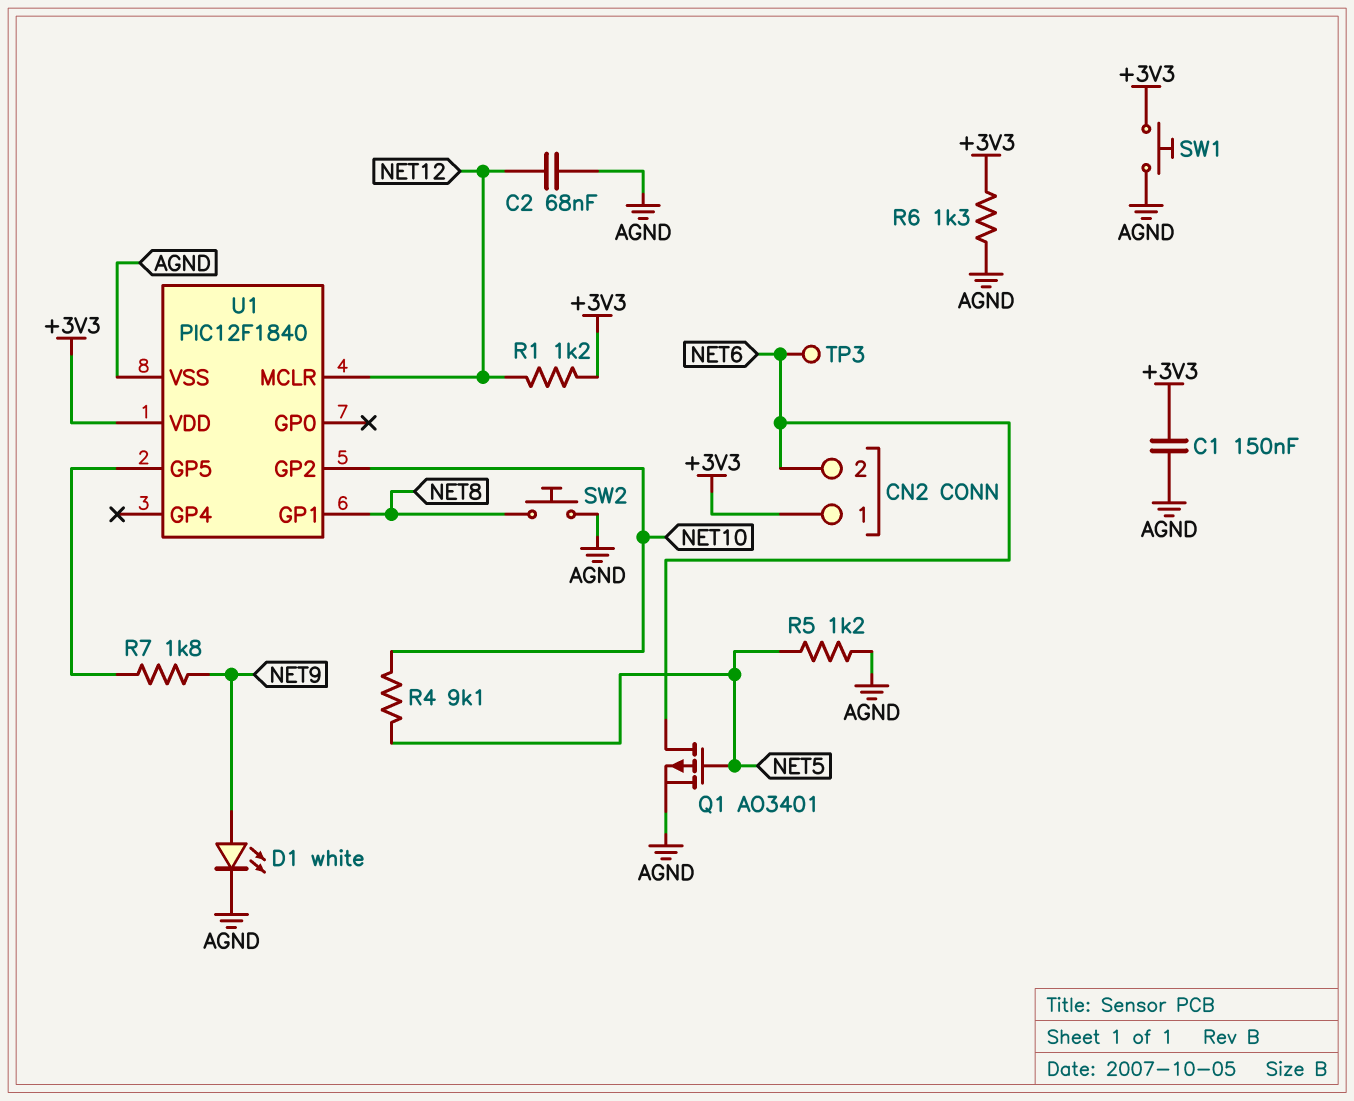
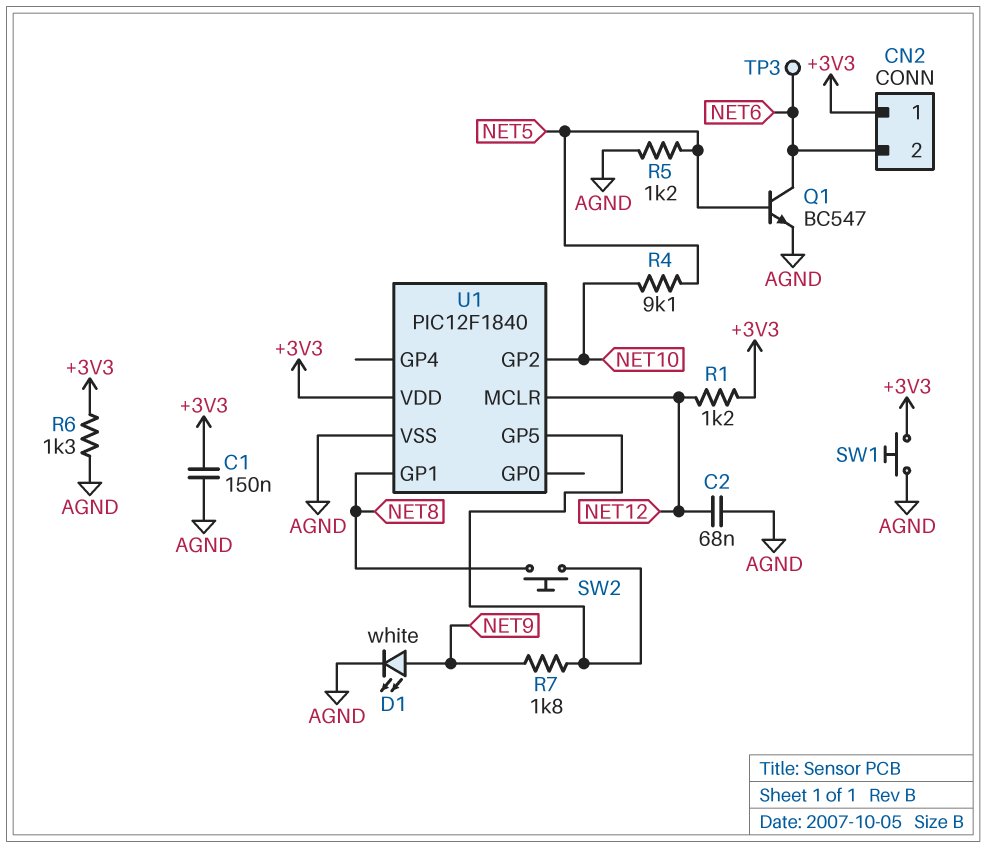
Q1: PMOS AO3401 (G NET5, D NET6, S AGND) -> NPN BC547 (B NET5, C NET6, E AGND)
SW2: button (AGND, NET8) -> button (NET8, U1/GP5)

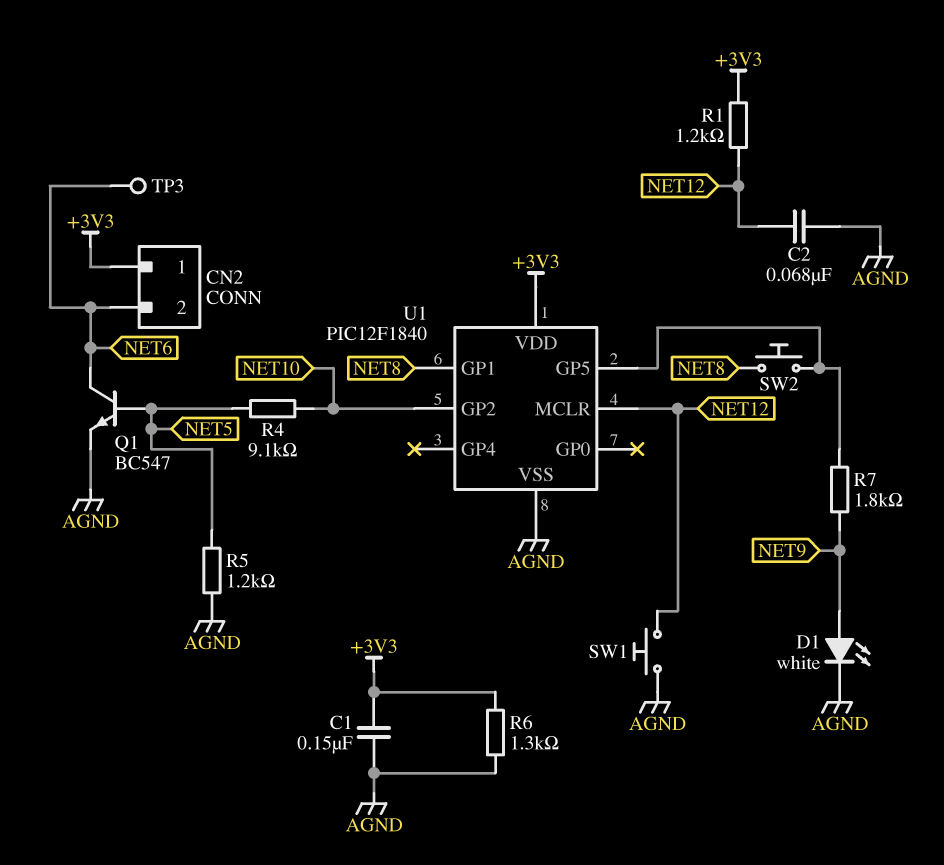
SW1: button (+3V3, AGND) -> button (AGND, NET12)

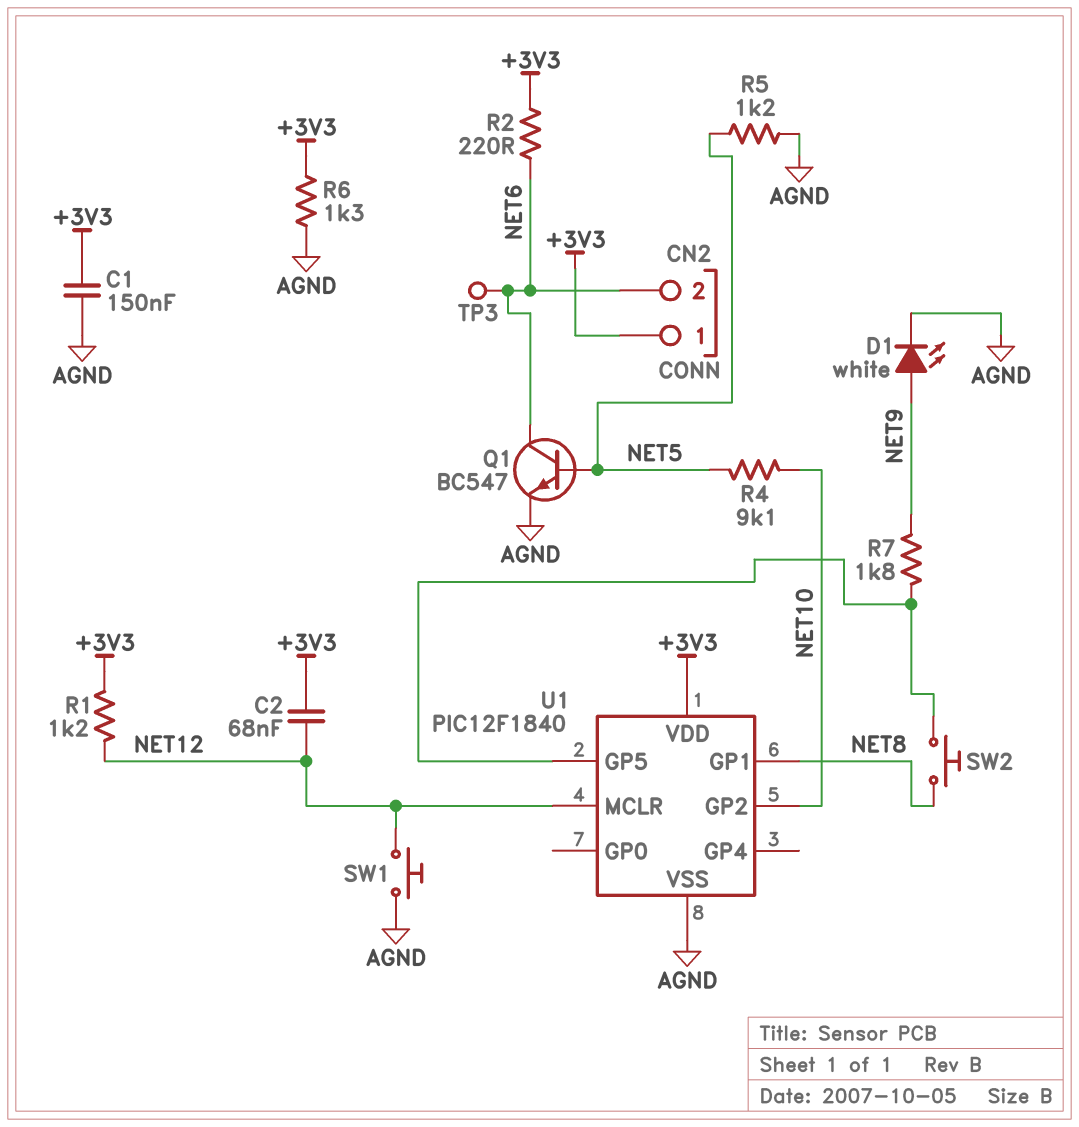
C2: 68nF (AGND, NET12) -> 68nF (+3V3, NET12)
R2: none -> 220 (+3V3, NET6)

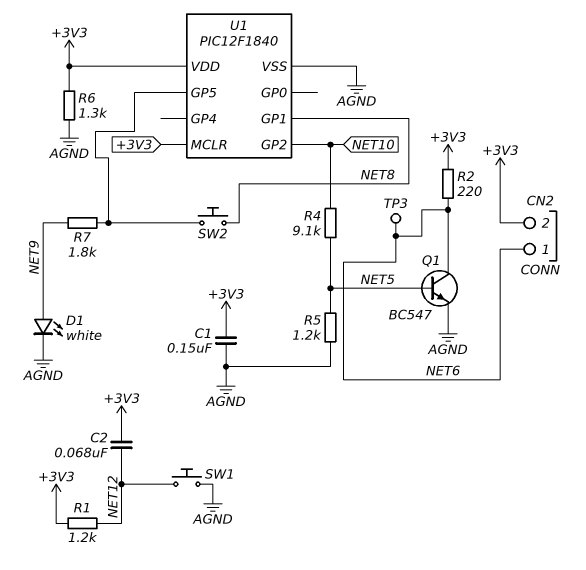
CN2 pin 1: +3V3 -> NET6
CN2 pin 2: NET6 -> +3V3
U1 pin MCLR: NET12 -> +3V3

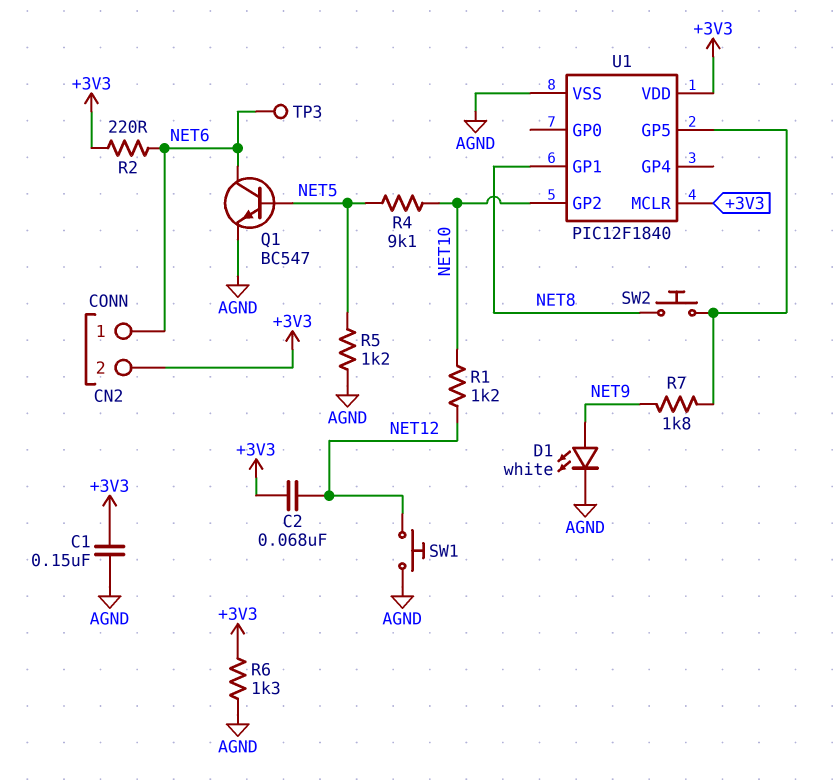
R1: 1.2k (+3V3, NET12) -> 1.2k (NET10, NET12)

